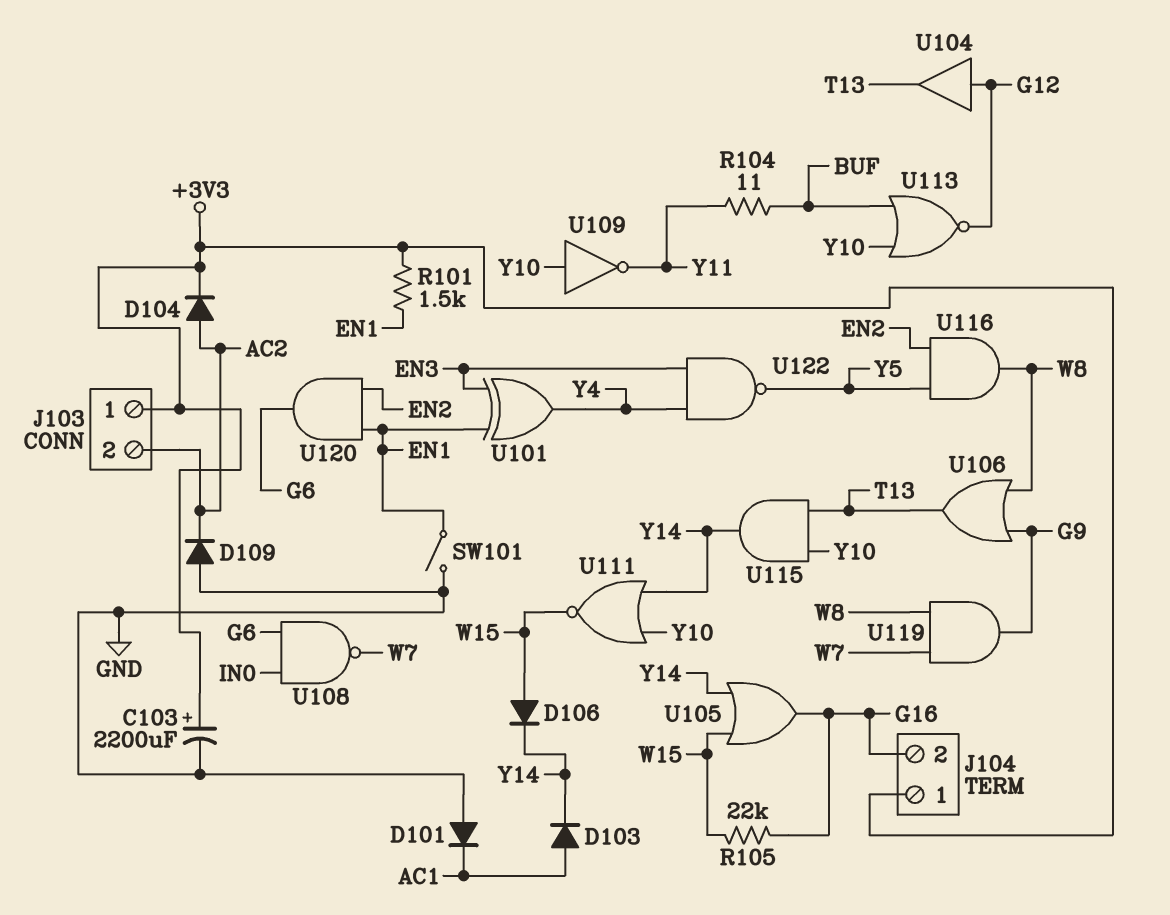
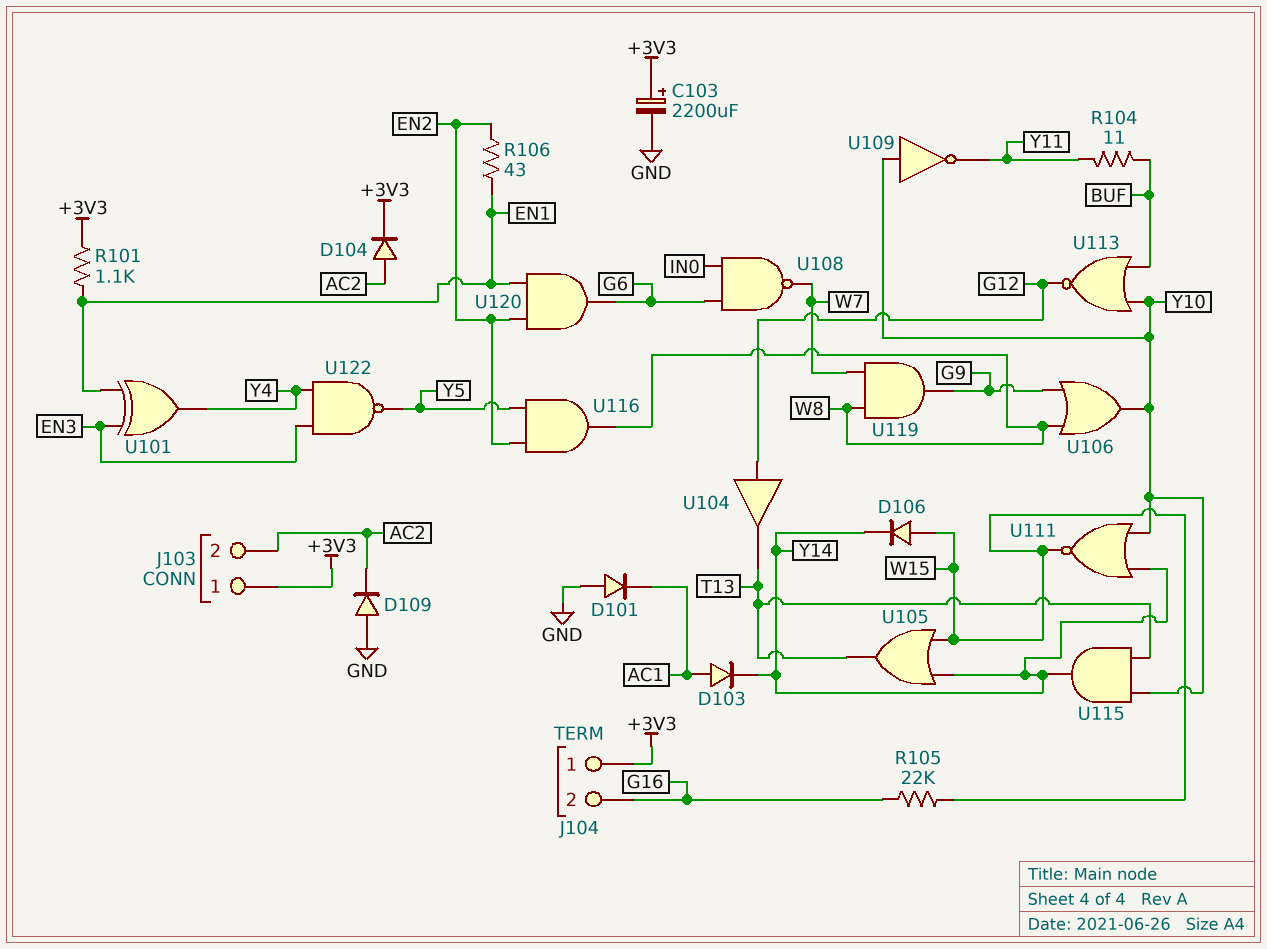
R101: 1.5k (+3V3, EN1) -> 1.1k (+3V3, EN1)
R106: none -> 43 (EN1, EN2)
SW101: switch (EN1, GND) -> none
U105: OR (in W15, in Y14, out G16) -> OR (in W15, in Y14, out T13)
U106: OR (in G9, in W8, out T13) -> OR (in G9, in W8, out Y10)

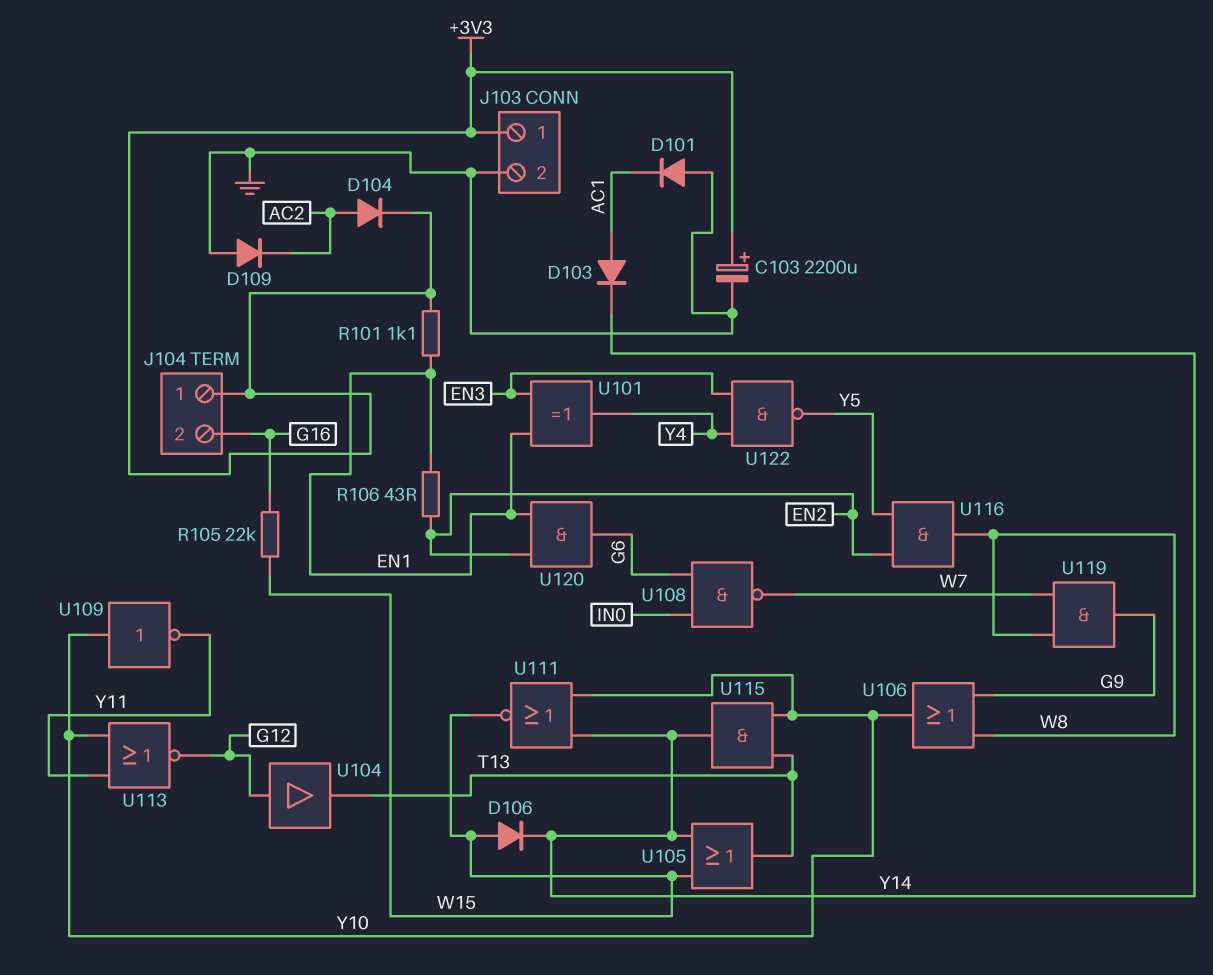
J103 pin 2: AC2 -> GND
R104: 11 (BUF, Y11) -> none
U113: NOR (in BUF, in Y10, out G12) -> NOR (in Y10, in Y11, out G12)

